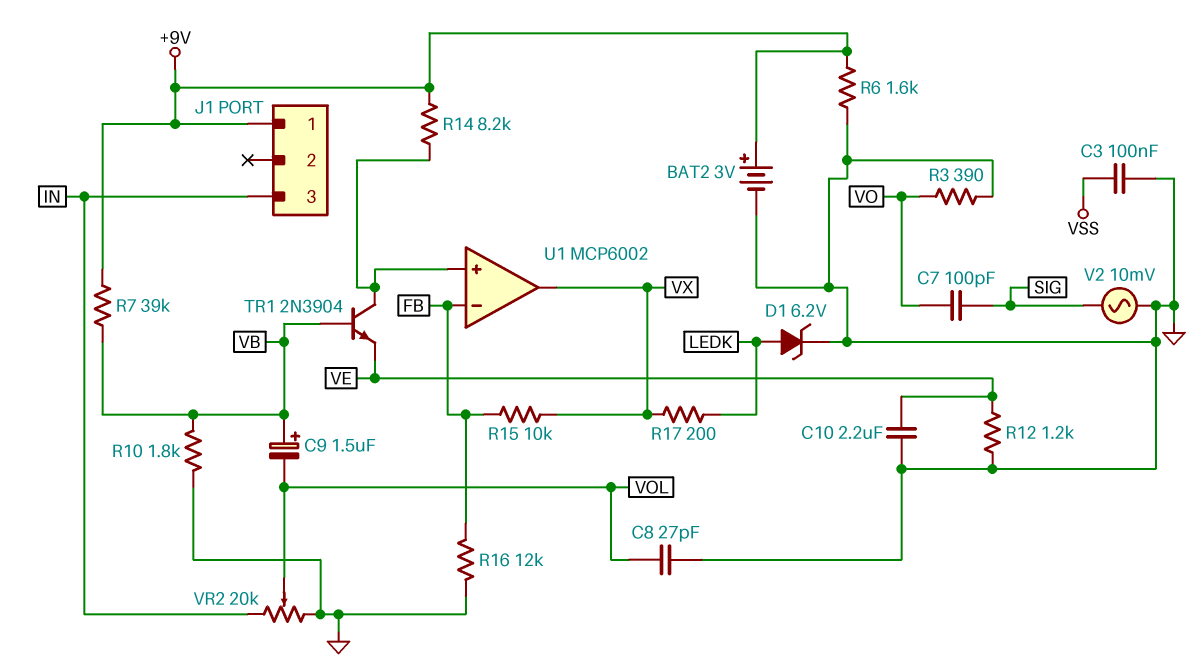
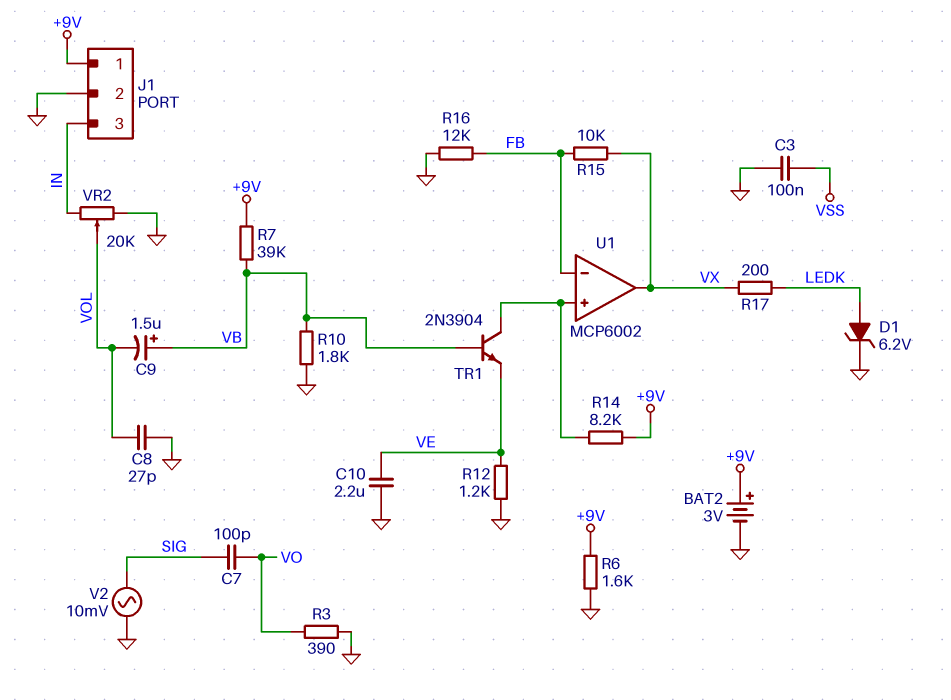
J1 pin 2: none -> GND

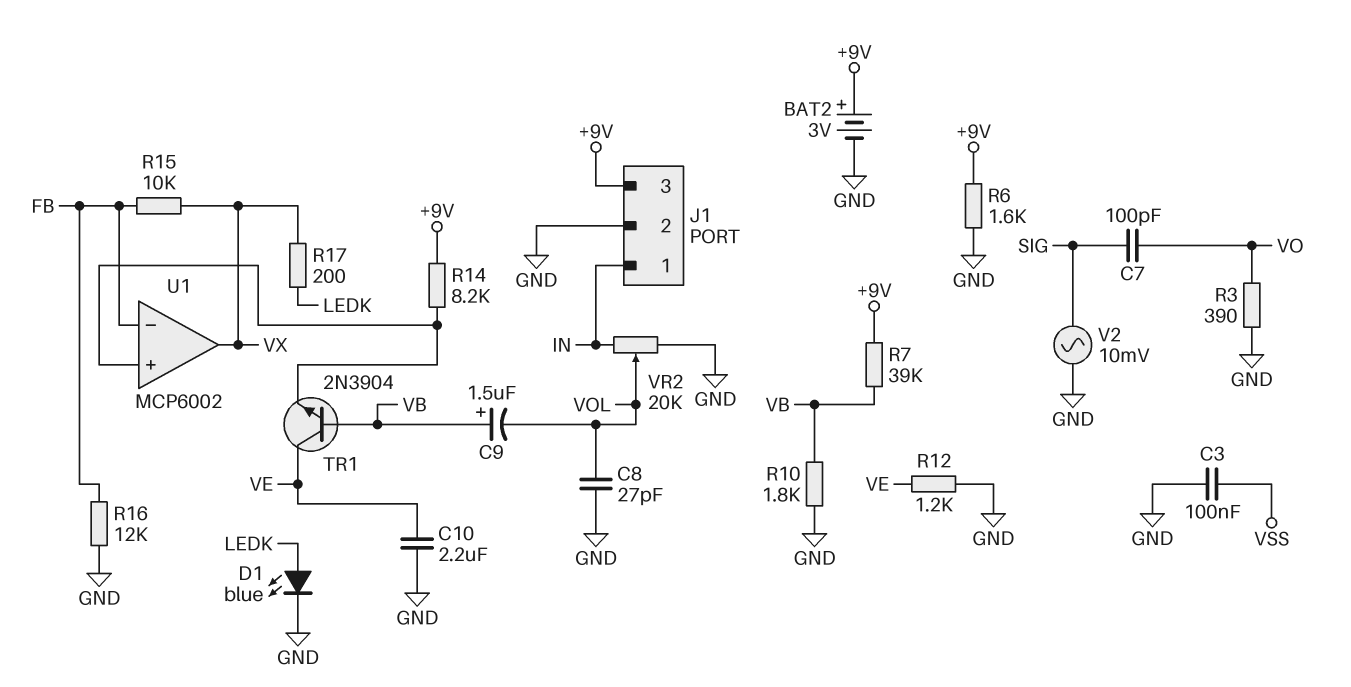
D1: zener 6.2V (A LEDK, K GND) -> LED blue (A LEDK, K GND)
J1 pin 1: +9V -> IN
J1 pin 3: IN -> +9V
TR1: NPN 2N3904 (B VB, C U1/in+, E VE) -> NPN 2N3904 (B VB, C VE, E U1/in+)

